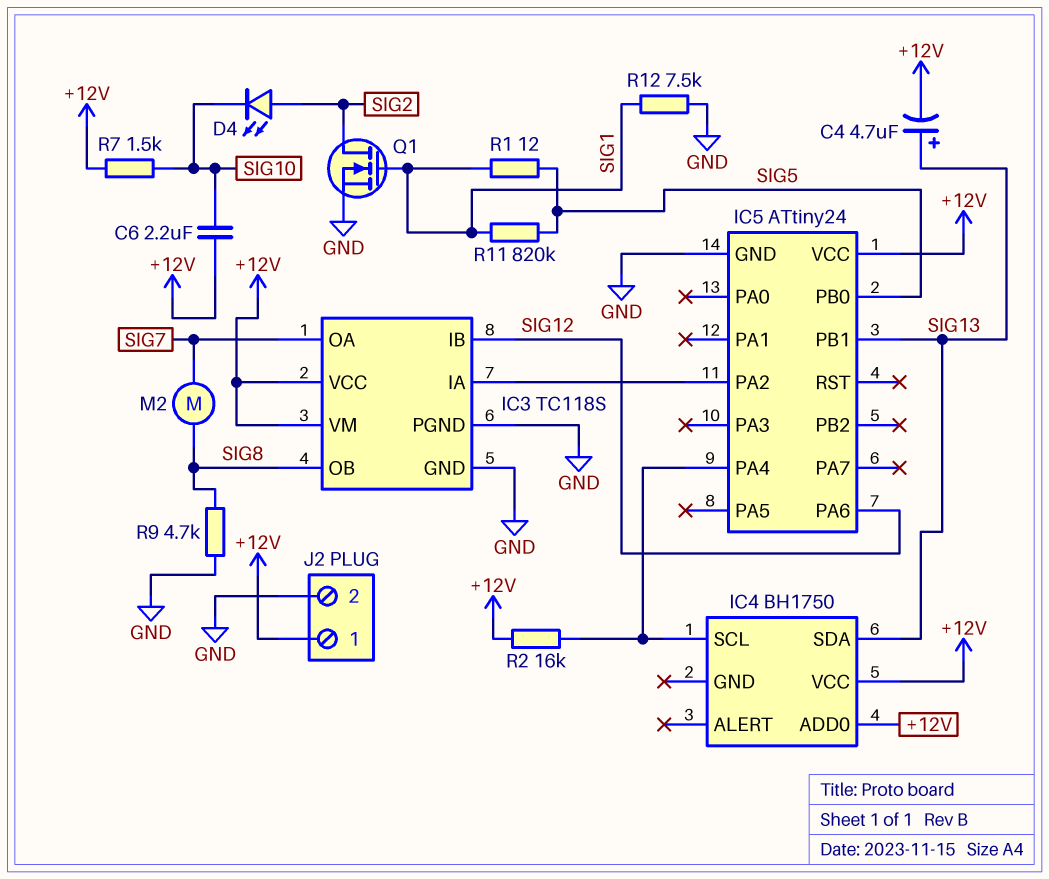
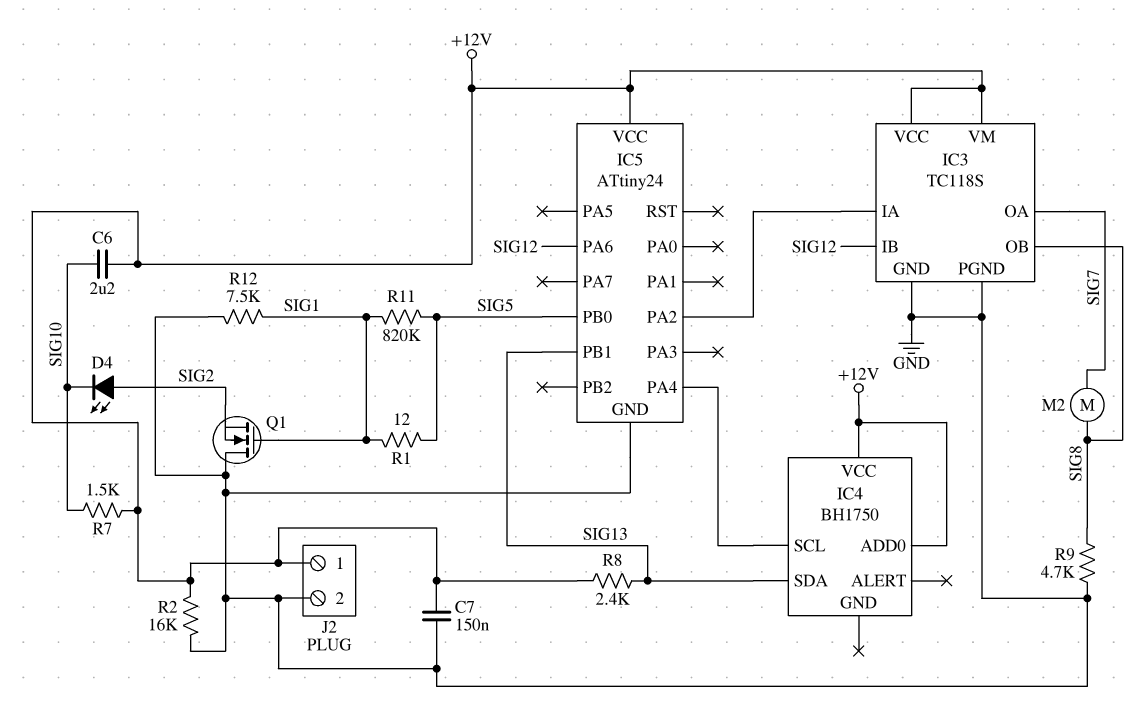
C4: 4.7uF (plus SIG13, minus +12V) -> none
C7: none -> 150nF (+12V, GND)
Q1: NMOS (G SIG1, D SIG2, S GND) -> NMOS (G SIG1, D GND, S SIG2)
R2: 16k (+12V, IC4/SCL) -> 16k (+12V, GND)
R8: none -> 2.4k (+12V, SIG13)

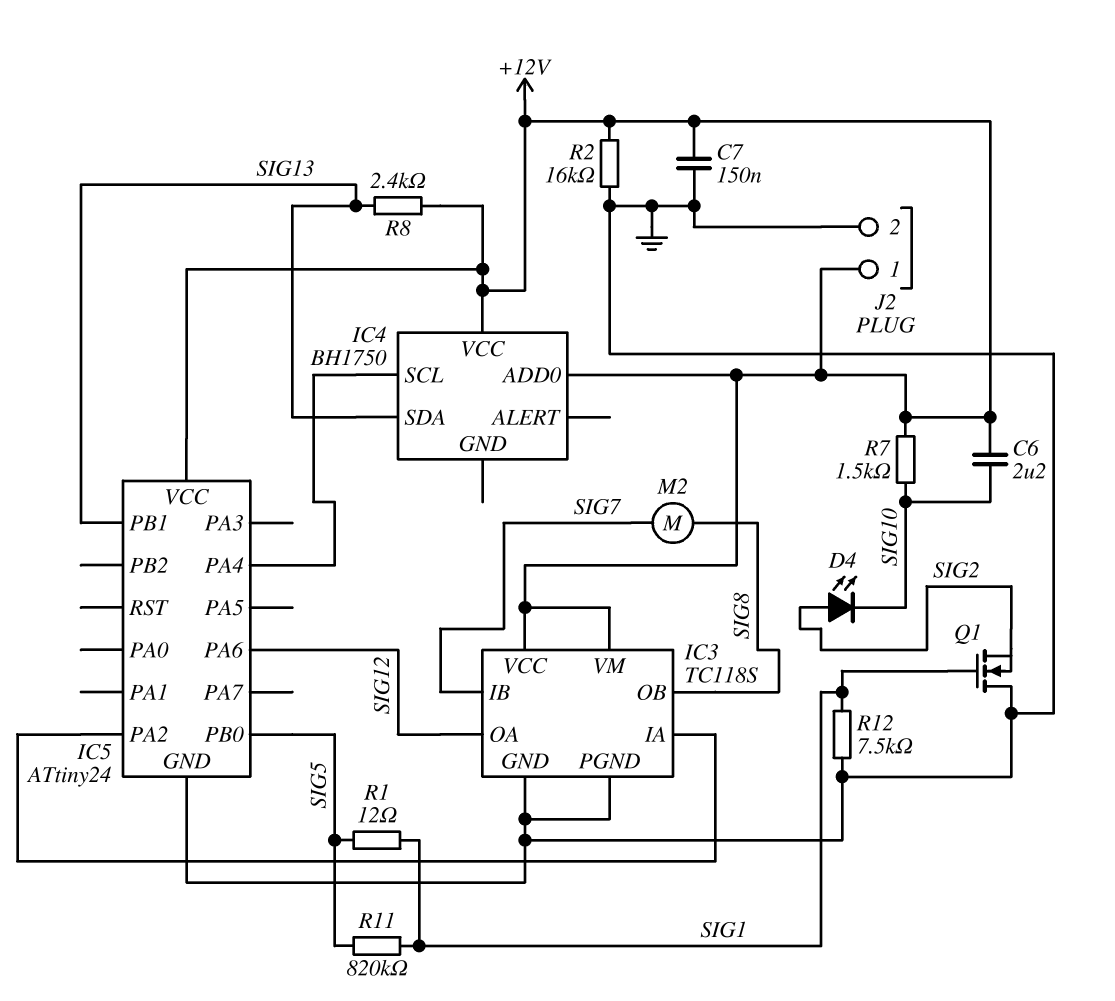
IC3 pin IB: SIG12 -> SIG7
IC3 pin OA: SIG7 -> SIG12
R9: 4.7k (GND, SIG8) -> none

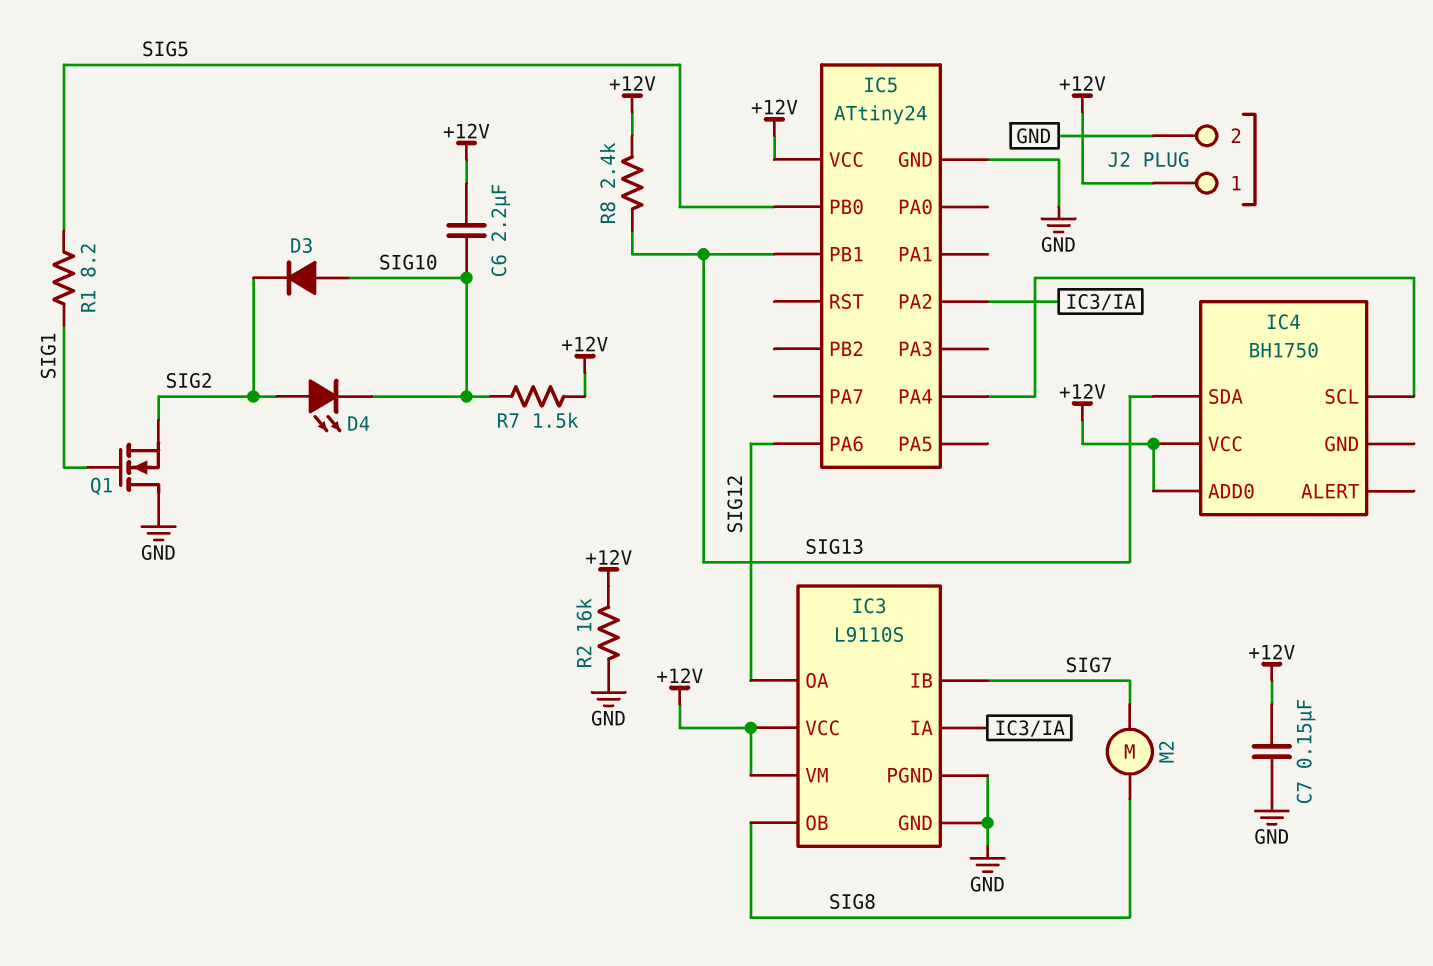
D3: none -> diode (A SIG10, K SIG2)
IC3: TC118S -> L9110S
R1: 12 (SIG1, SIG5) -> 8.2 (SIG1, SIG5)
R11: 820k (SIG1, SIG5) -> none
R12: 7.5k (GND, SIG1) -> none

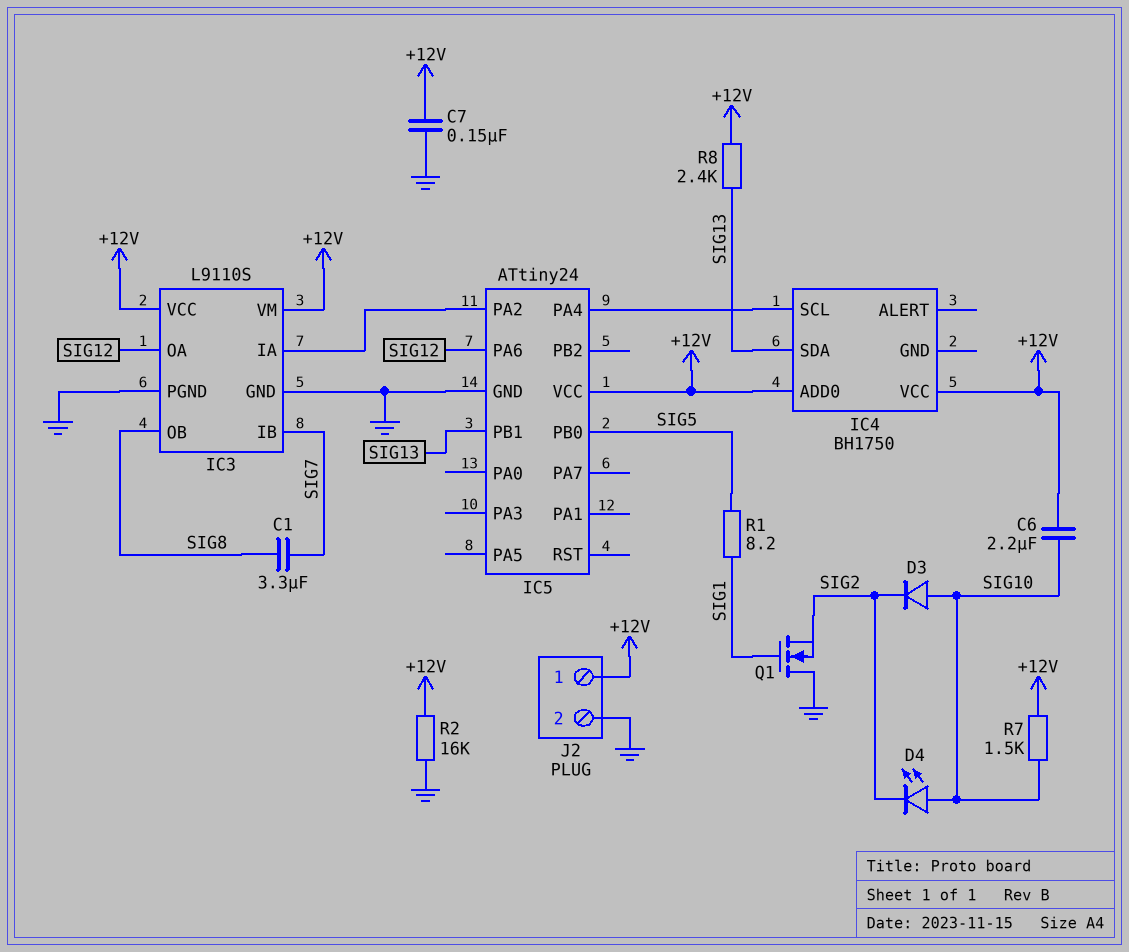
C1: none -> 3.3uF (SIG7, SIG8)
D4: LED (A SIG2, K SIG10) -> LED (A SIG10, K SIG2)
M2: motor (SIG7, SIG8) -> none

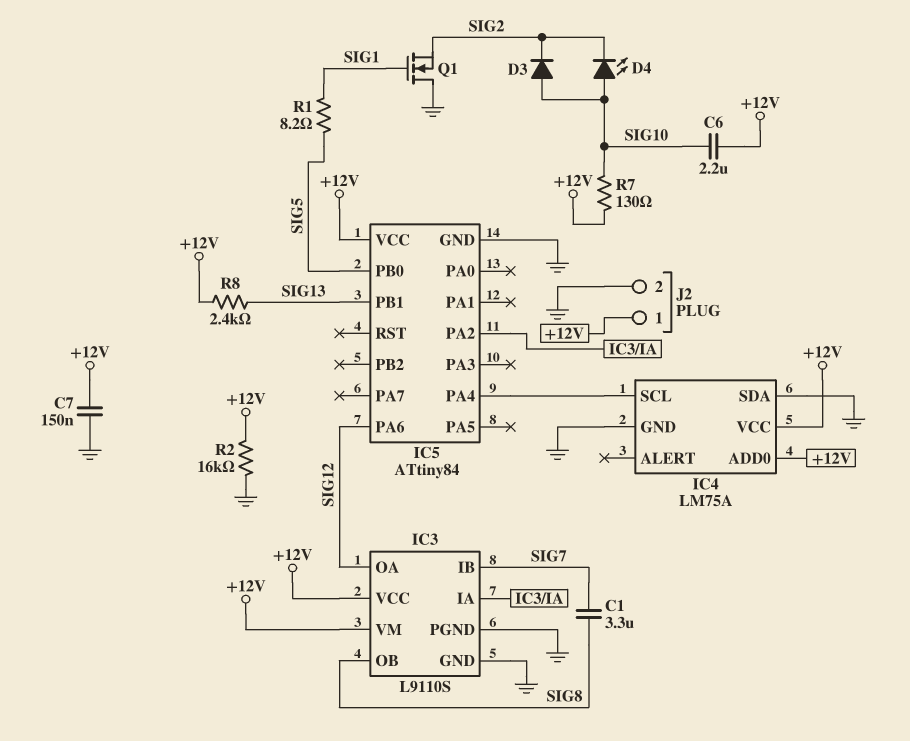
IC4: BH1750 -> LM75A
IC4 pin GND: none -> GND
IC4 pin SDA: SIG13 -> GND
IC5: ATtiny24 -> ATtiny84
R7: 1.5k (+12V, SIG10) -> 130 (+12V, SIG10)

